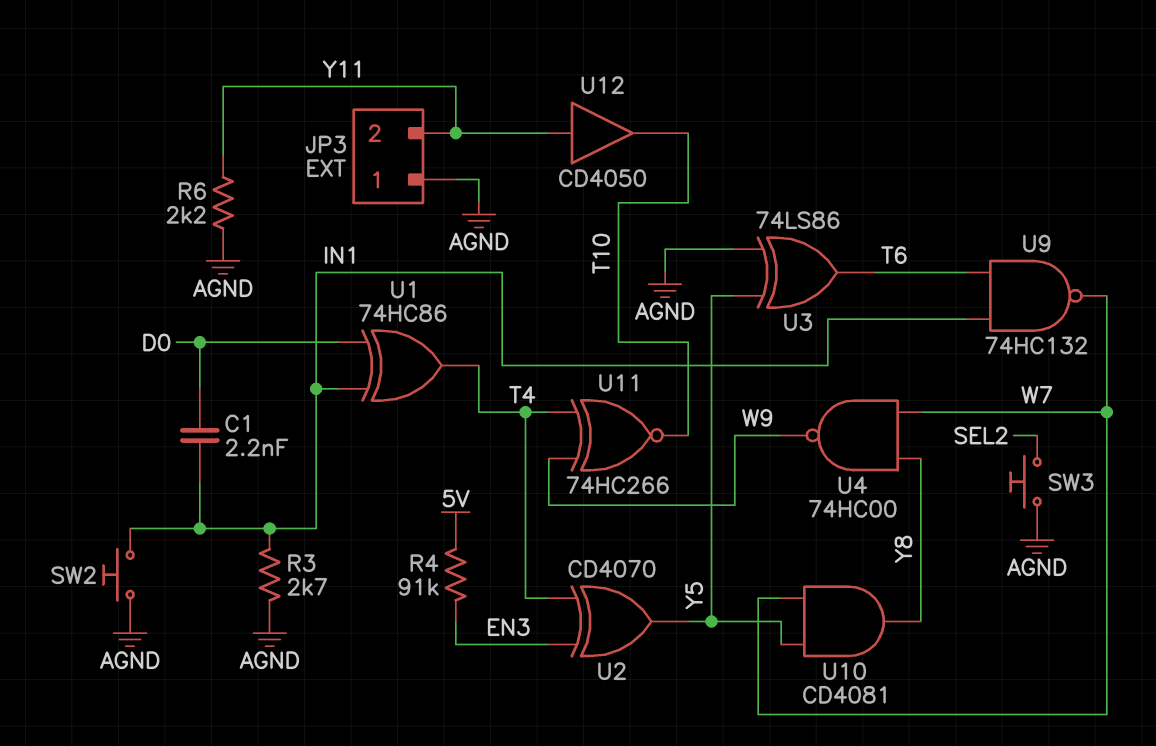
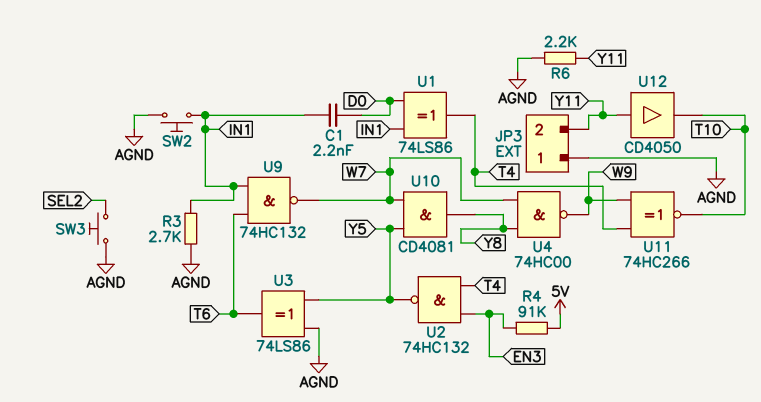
U1: XOR 74HC86 (in D0, in IN1, out T4) -> XOR 74LS86 (in D0, in IN1, out T4)
U2: XOR CD4070 (in EN3, in T4, out Y5) -> NAND 74HC132 (in EN3, in T4, out Y5)

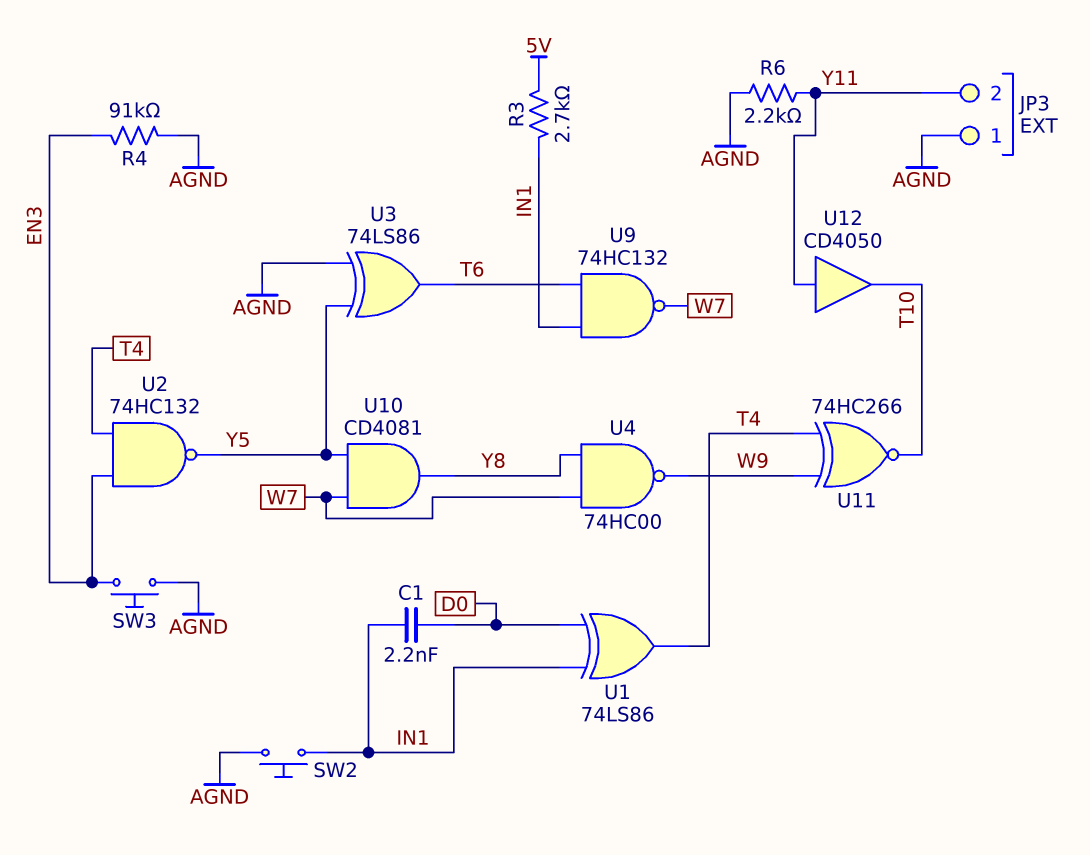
R3: 2.7k (AGND, IN1) -> 2.7k (5V, IN1)
R4: 91k (5V, EN3) -> 91k (AGND, EN3)
SW3: button (AGND, SEL2) -> button (AGND, EN3)

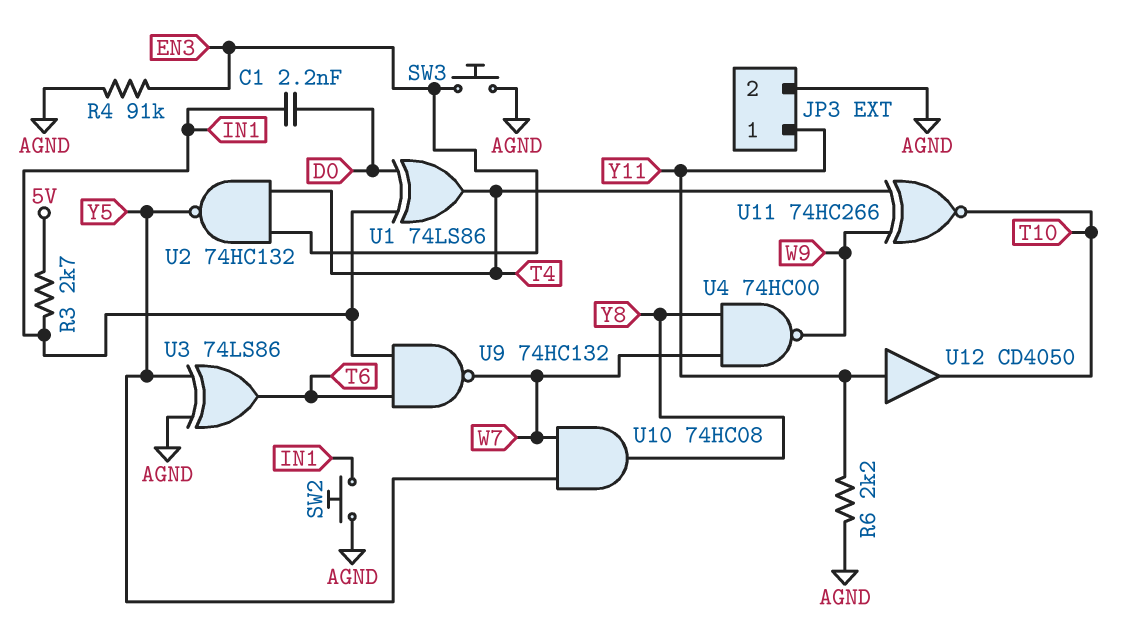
JP3 pin 1: AGND -> Y11
JP3 pin 2: Y11 -> AGND
U10: AND CD4081 (in W7, in Y5, out Y8) -> AND 74HC08 (in W7, in Y5, out Y8)

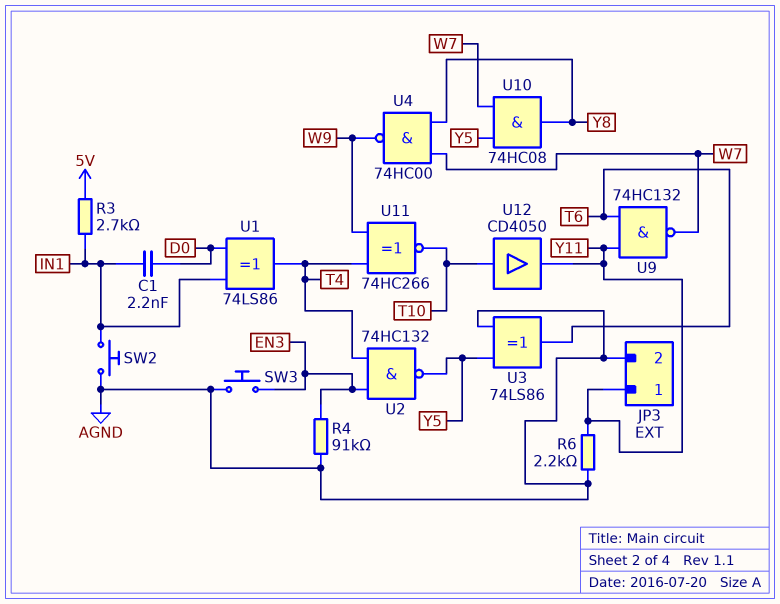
U9: NAND 74HC132 (in IN1, in T6, out W7) -> NAND 74HC132 (in T6, in Y11, out W7)
U12: buffer CD4050 (in Y11, out T10) -> buffer CD4050 (in T10, out Y11)

